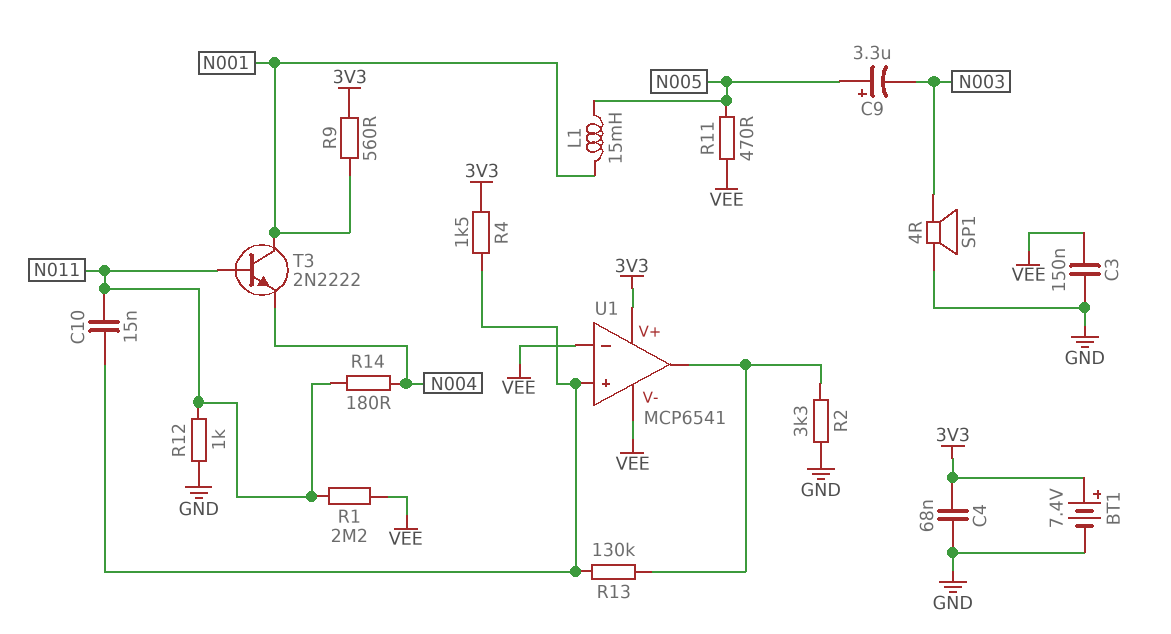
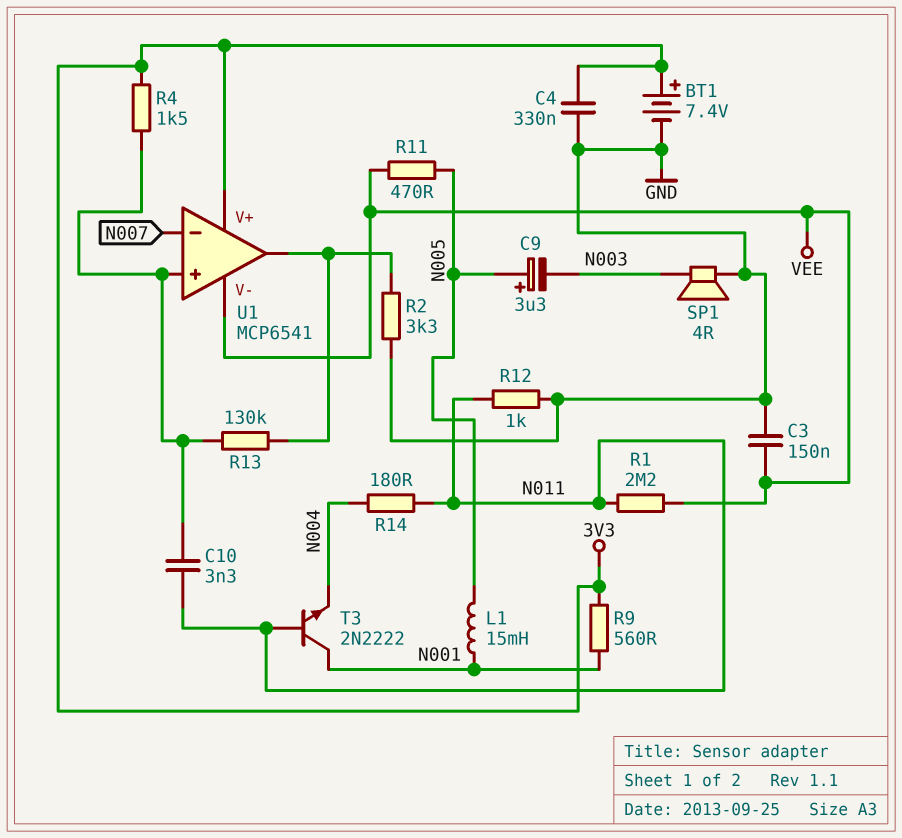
C4: 68nF (3V3, GND) -> 330nF (3V3, GND)
C10: 15nF (N011, U1/in+) -> 3.3nF (N011, U1/in+)
U1 pin in-: VEE -> N007

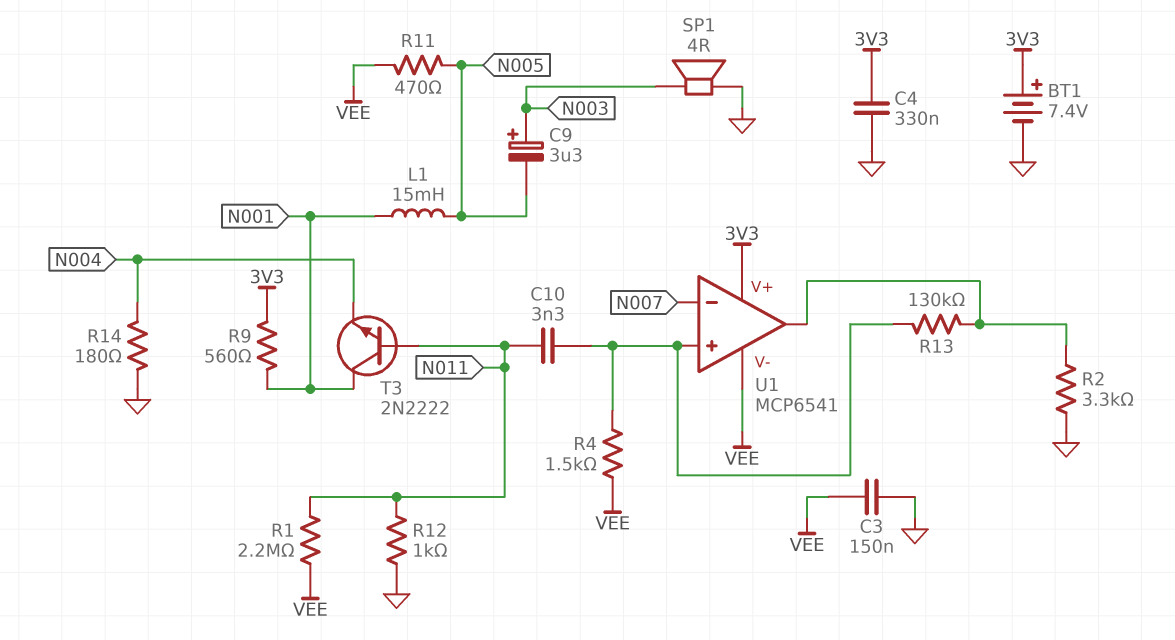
C9: 3.3uF (plus N005, minus N003) -> 3.3uF (plus N003, minus N005)
R4: 1.5k (3V3, U1/in+) -> 1.5k (U1/in+, VEE)
R14: 180 (N004, N011) -> 180 (GND, N004)

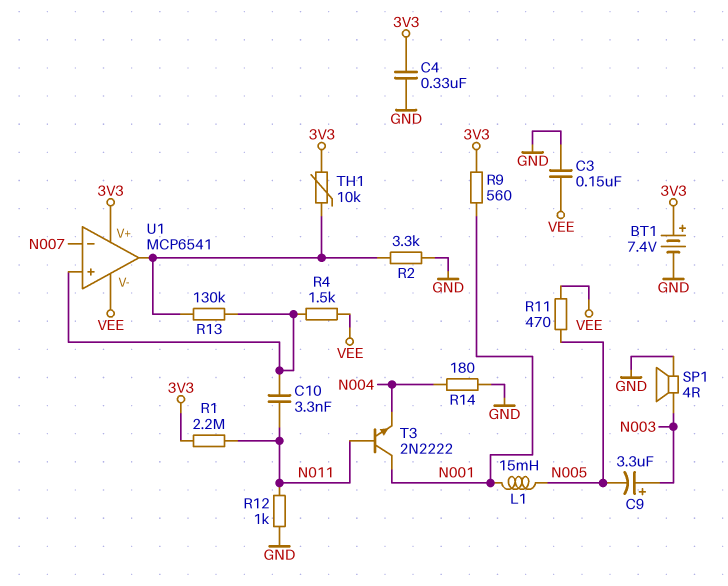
R1: 2.2M (N011, VEE) -> 2.2M (3V3, N011)
TH1: none -> 10k (3V3, U1/out)

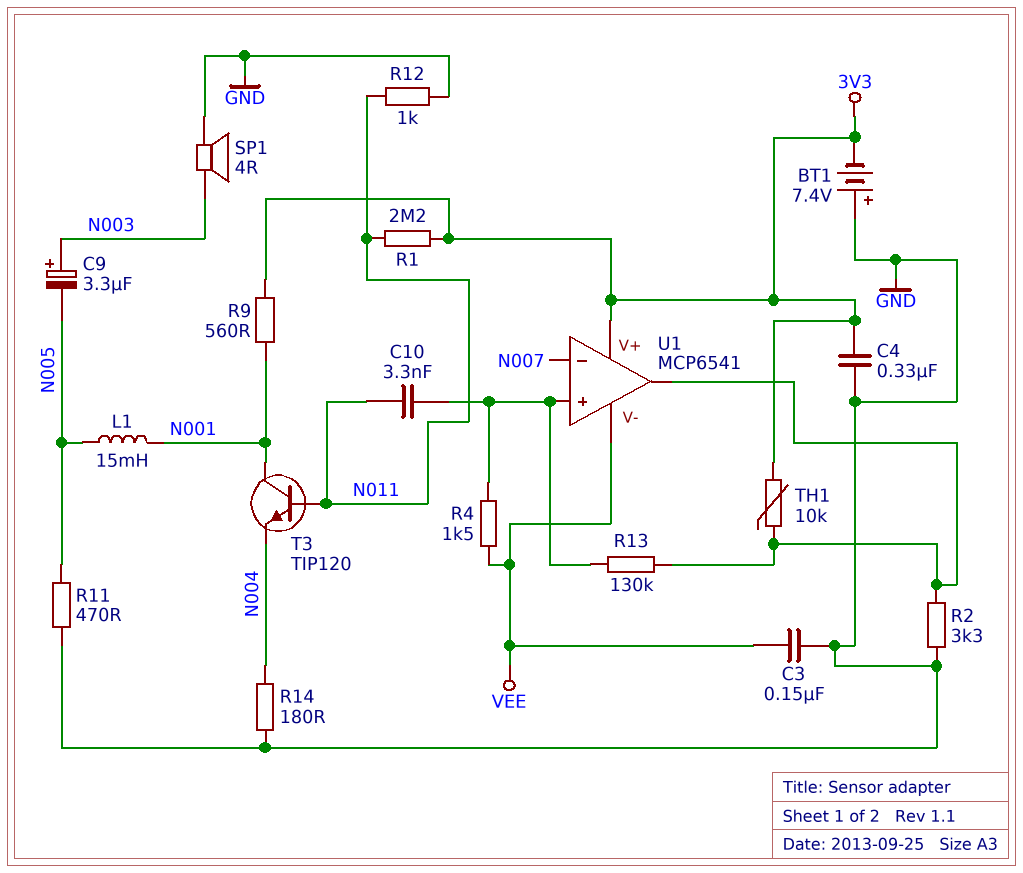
BT1: 7.4V (plus 3V3, minus GND) -> 7.4V (plus GND, minus 3V3)
R11: 470 (N005, VEE) -> 470 (GND, N005)
T3: NPN 2N2222 (B N011, C N001, E N004) -> NPN TIP120 (B N011, C N001, E N004)

